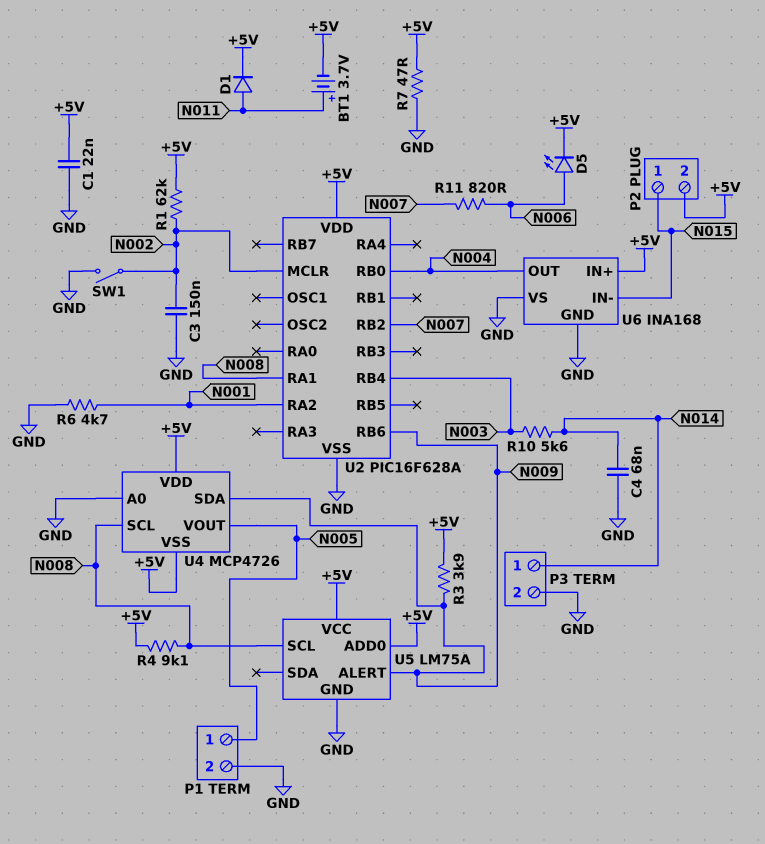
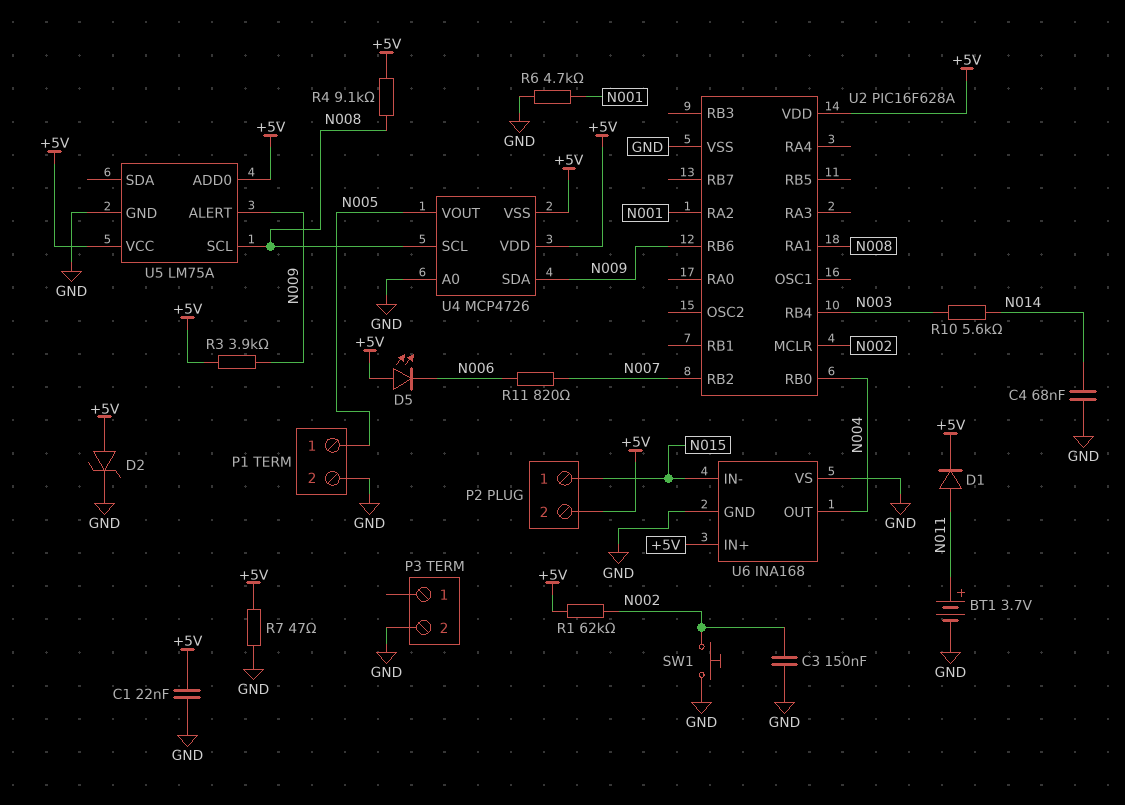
BT1: 3.7V (plus N011, minus +5V) -> 3.7V (plus N011, minus GND)
D2: none -> zener (A +5V, K GND)
D5: LED (A N006, K +5V) -> LED (A +5V, K N006)
P3 pin 1: N014 -> none
SW1: switch (GND, N002) -> button (GND, N002)

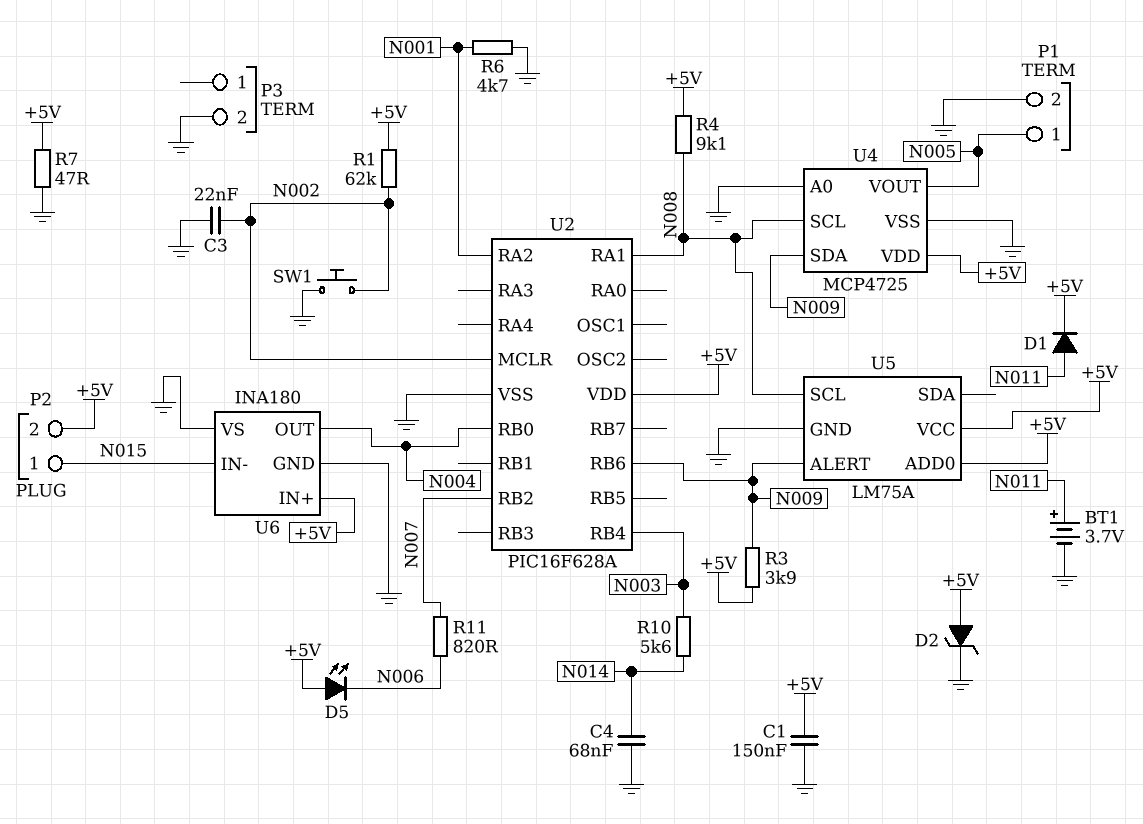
C1: 22nF (+5V, GND) -> 150nF (+5V, GND)
C3: 150nF (GND, N002) -> 22nF (GND, N002)
U4: MCP4726 -> MCP4725
U4 pin VSS: +5V -> GND
U6: INA168 -> INA180

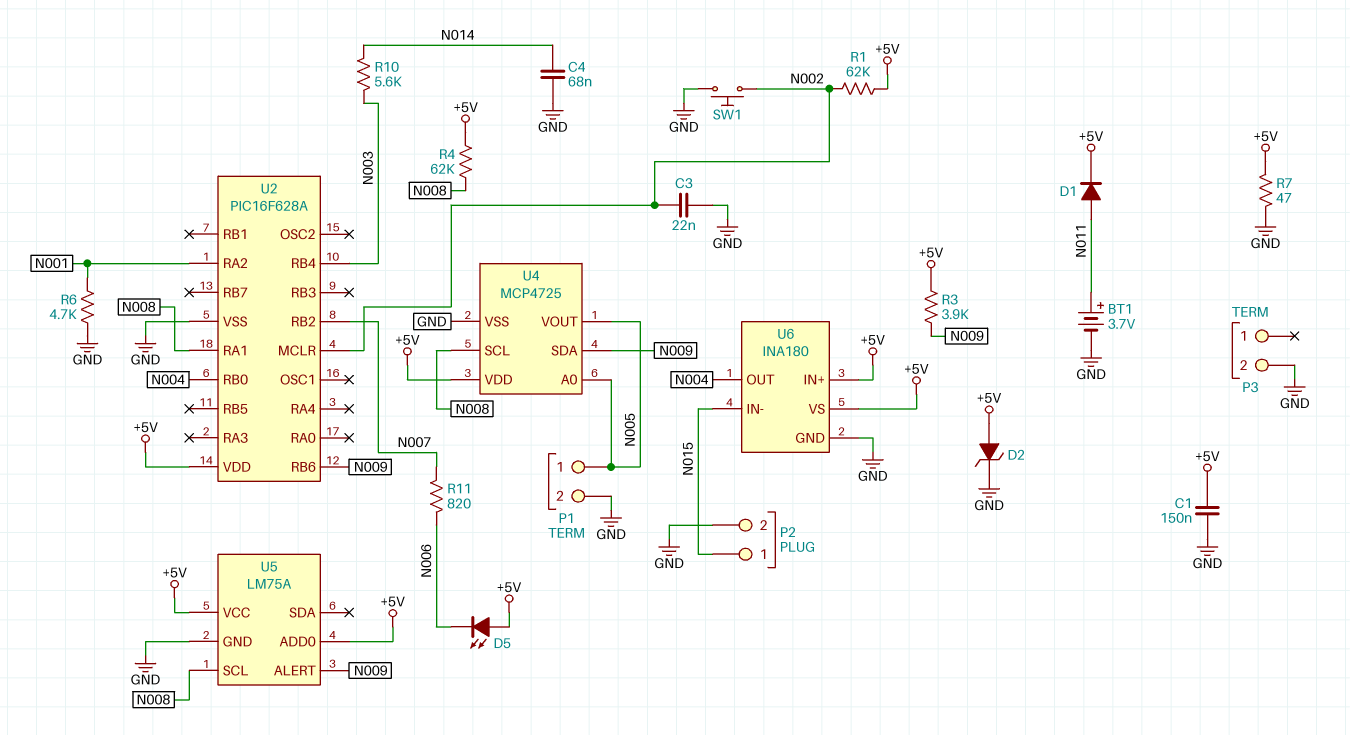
P2 pin 2: +5V -> GND
R4: 9.1k (+5V, N008) -> 62k (+5V, N008)
U4 pin A0: GND -> N005
U6 pin VS: GND -> +5V

